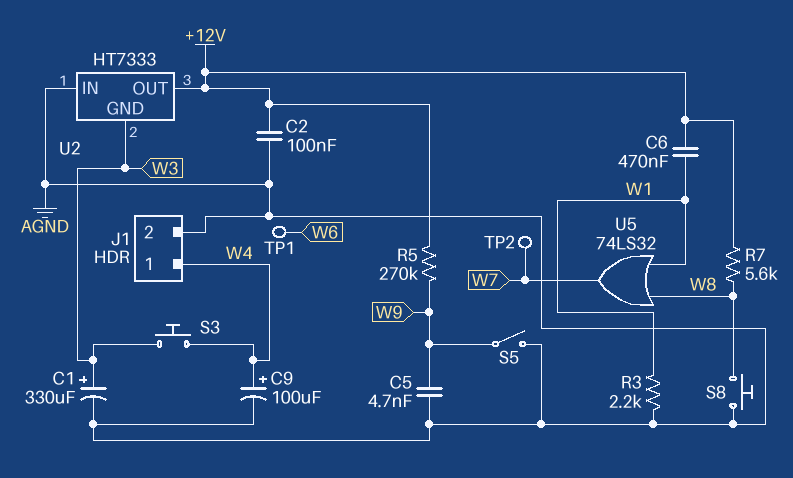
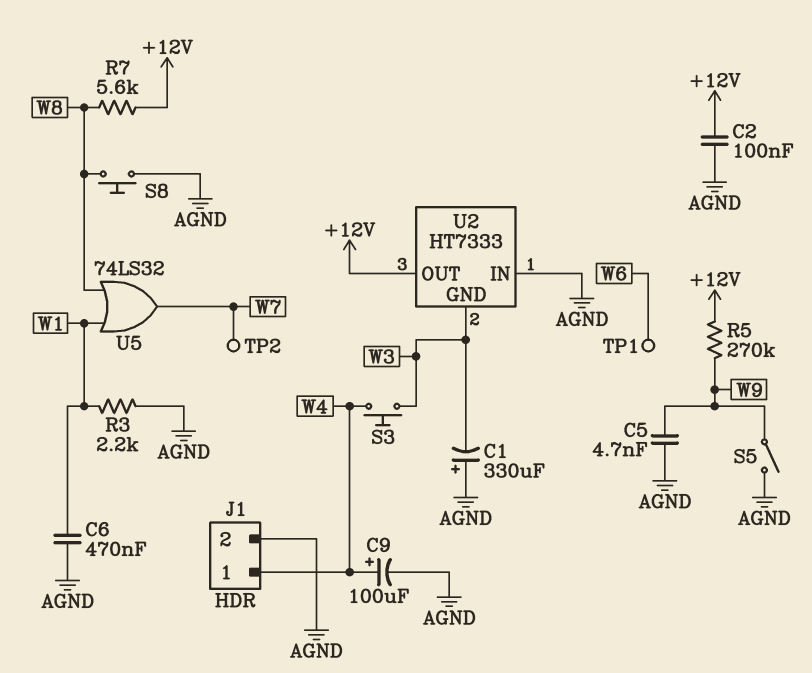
C1: 330uF (plus W3, minus AGND) -> 330uF (plus AGND, minus W3)
C6: 470nF (+12V, W1) -> 470nF (AGND, W1)

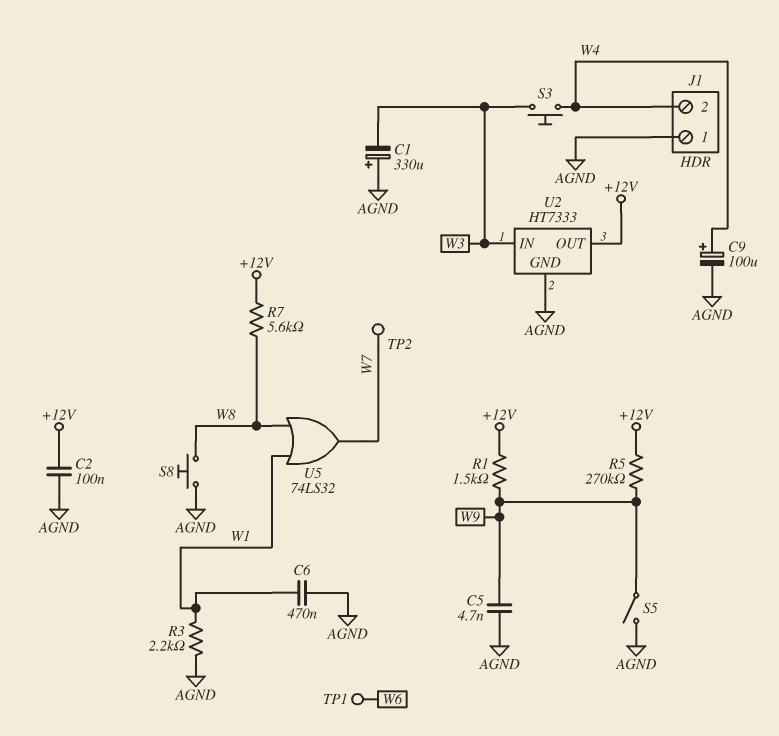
J1 pin 1: W4 -> AGND
J1 pin 2: AGND -> W4
R1: none -> 1.5k (+12V, W9)
U2 pin GND: W3 -> AGND
U2 pin IN: AGND -> W3

